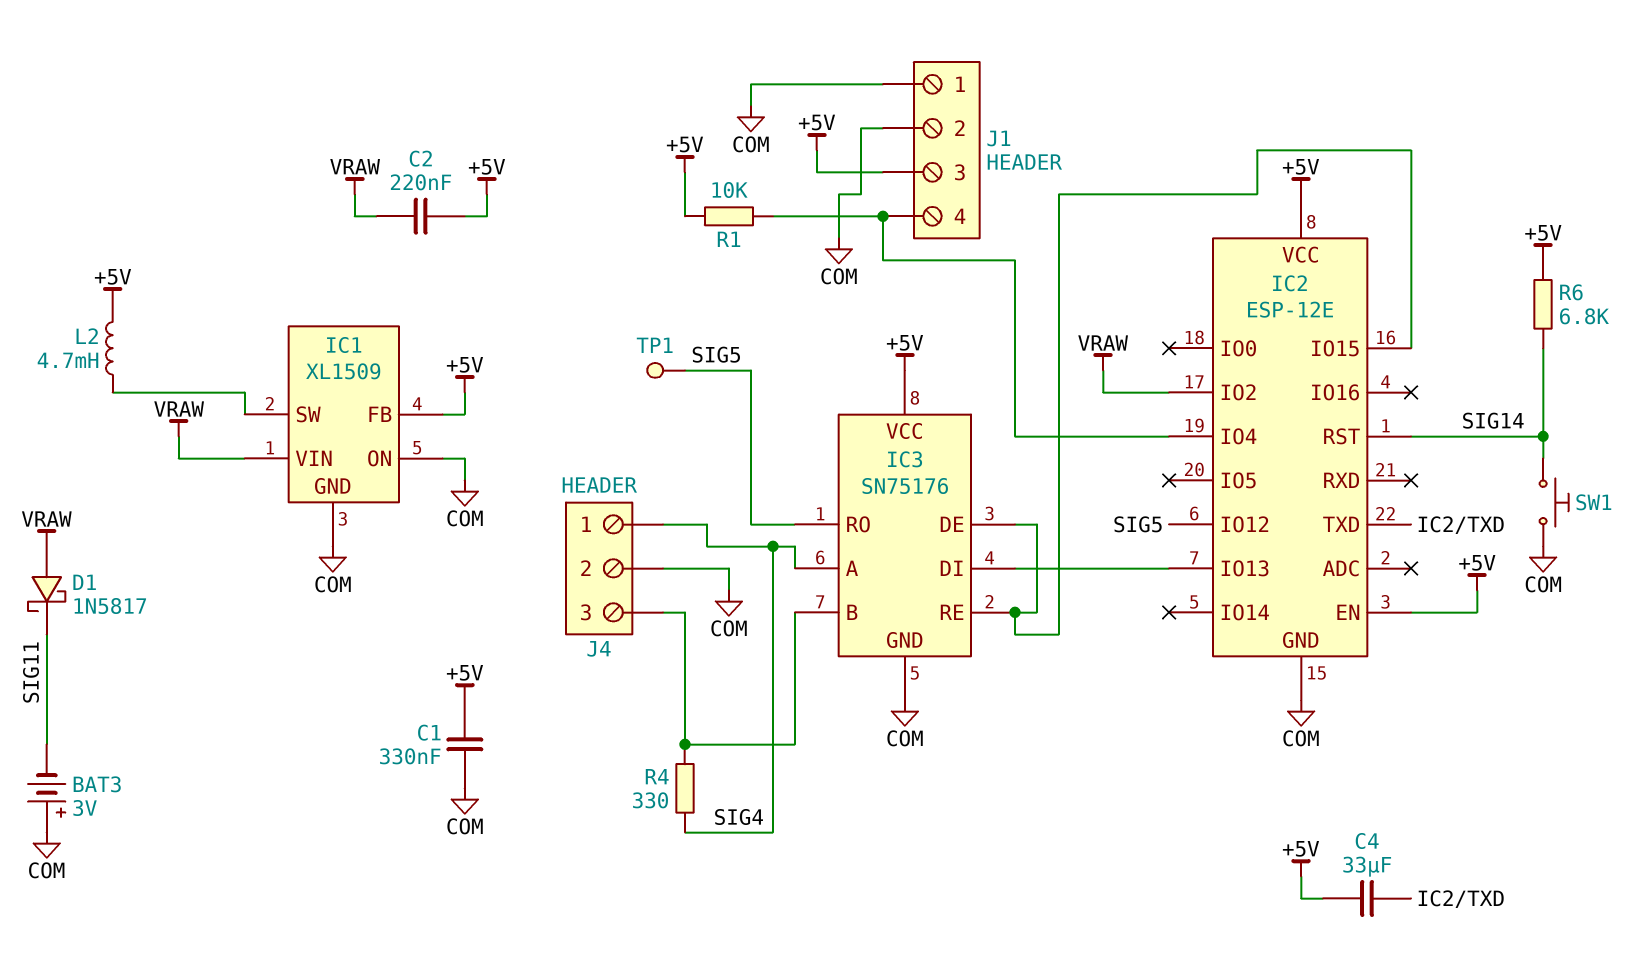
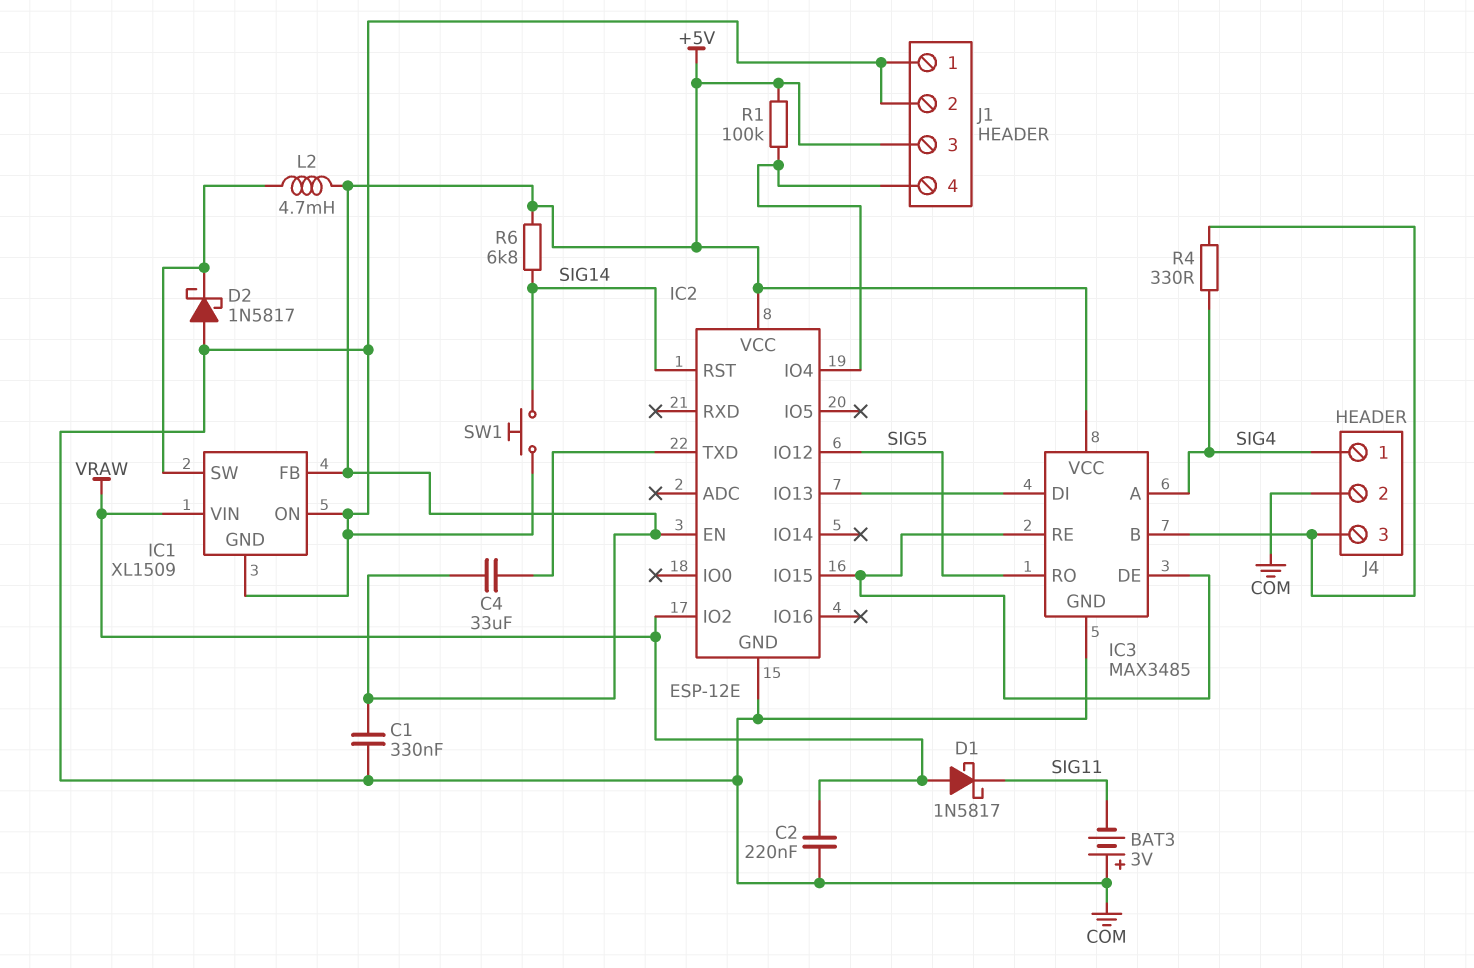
C2: 220nF (+5V, VRAW) -> 220nF (COM, VRAW)
D2: none -> schottky 1N5817 (A COM, K IC1/SW)
IC3: SN75176 -> MAX3485
R1: 10k (+5V, IC2/IO4) -> 100k (+5V, IC2/IO4)
TP1: test point (SIG5) -> none

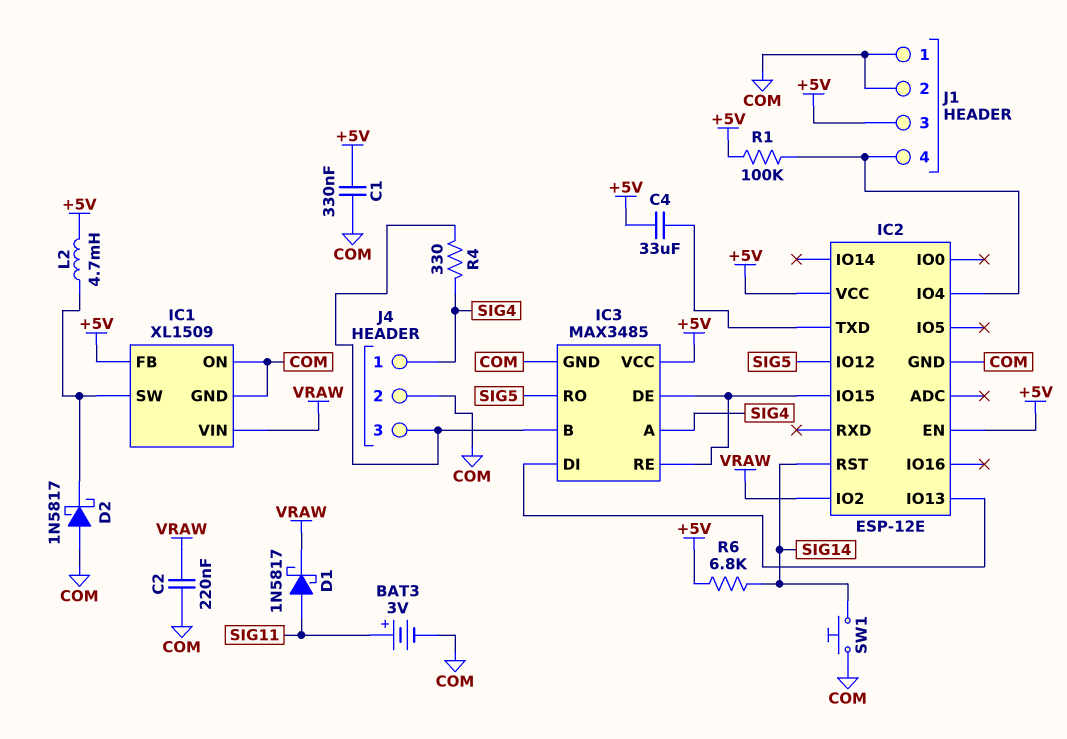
BAT3: 3V (plus COM, minus SIG11) -> 3V (plus SIG11, minus COM)
D1: schottky 1N5817 (A VRAW, K SIG11) -> schottky 1N5817 (A SIG11, K VRAW)

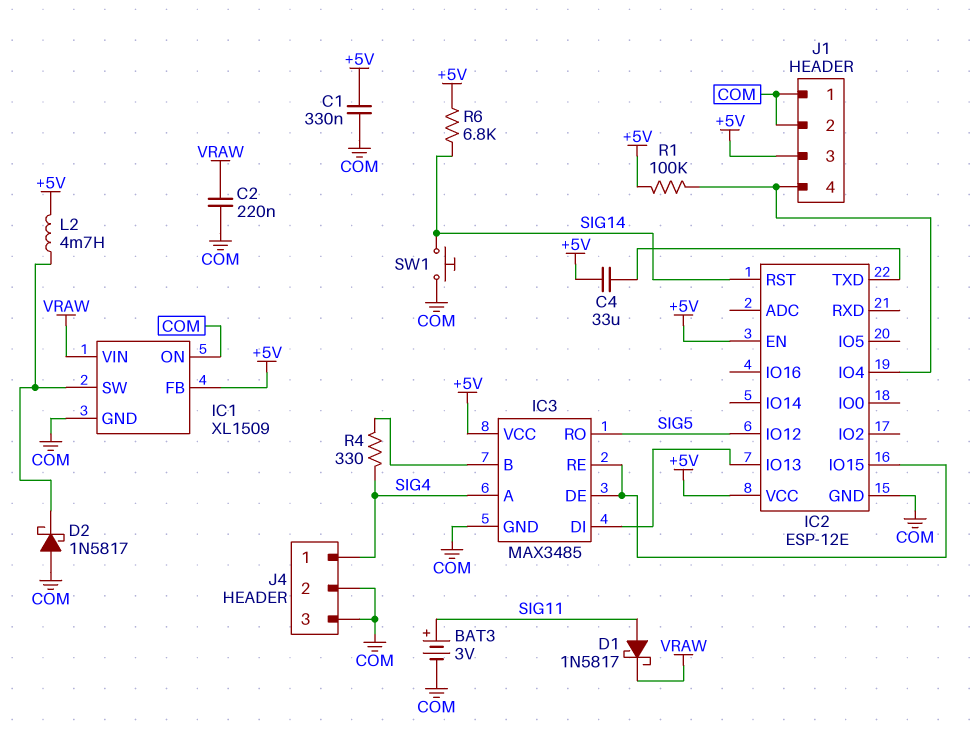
IC2 pin IO2: VRAW -> none
J4 pin 3: IC3/B -> COM

